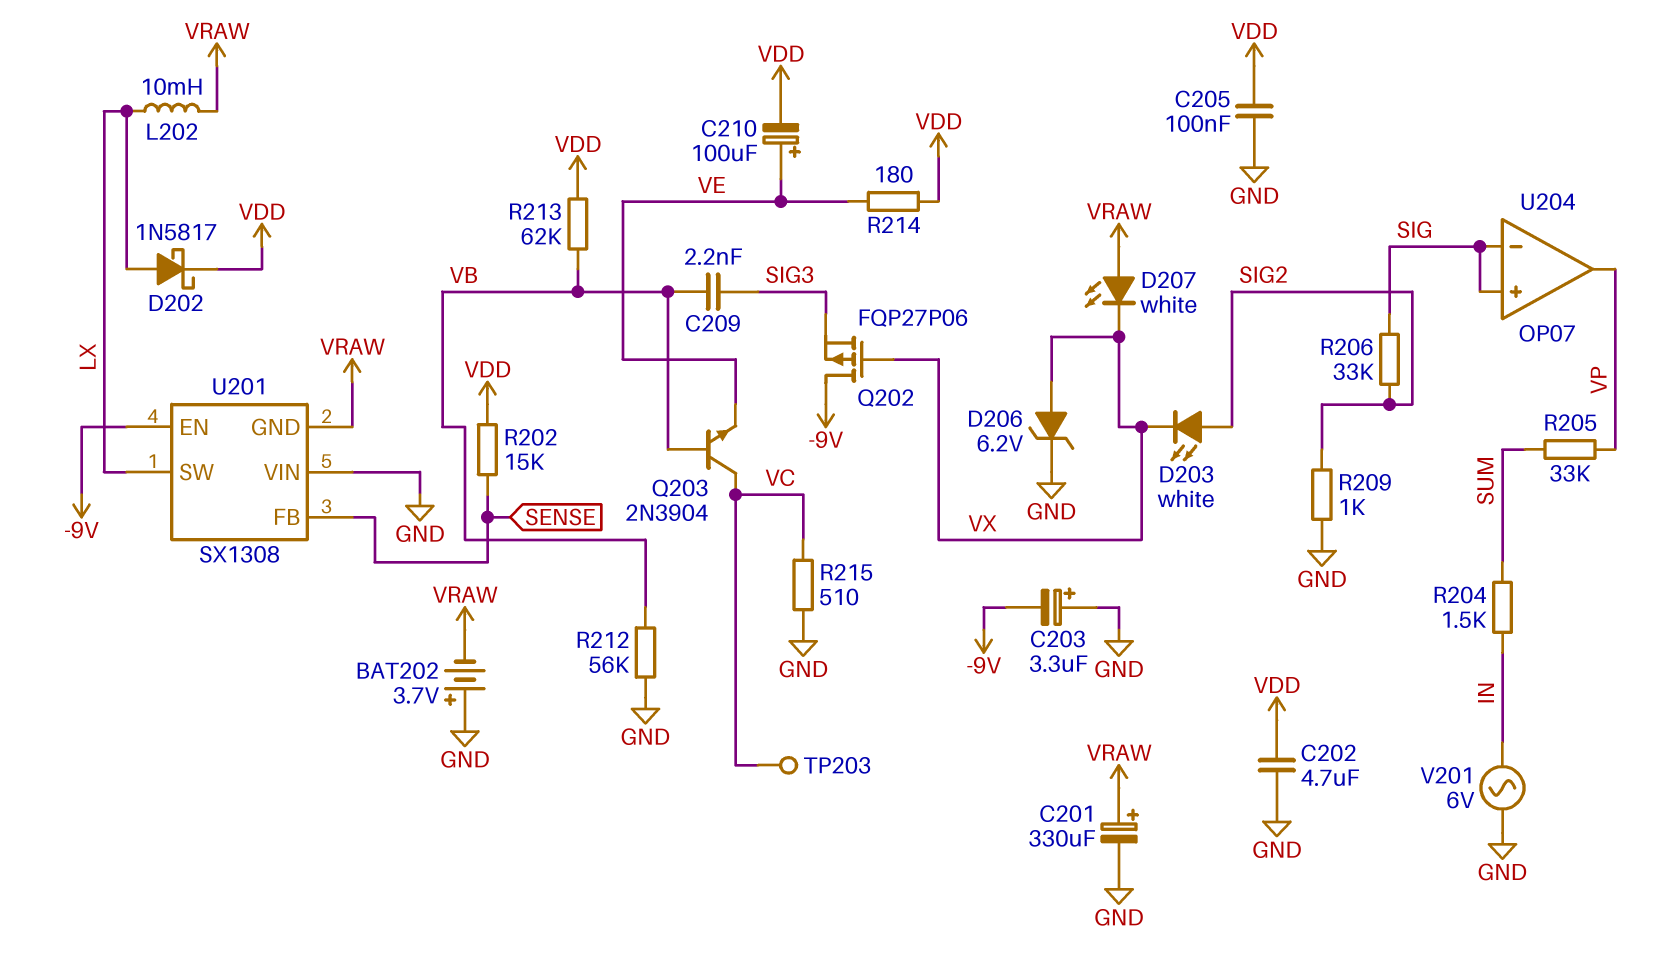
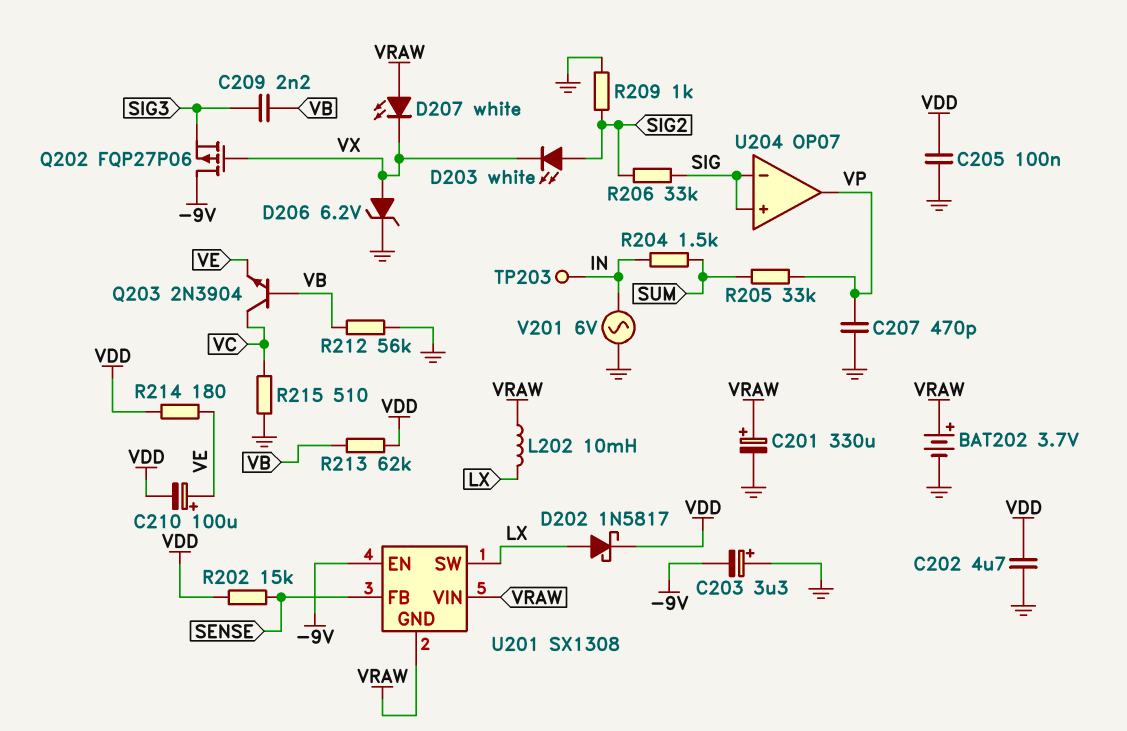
BAT202: 3.7V (plus GND, minus VRAW) -> 3.7V (plus VRAW, minus GND)
C207: none -> 470pF (GND, VP)
TP203: test point (VC) -> test point (IN)
U201 pin VIN: GND -> VRAW

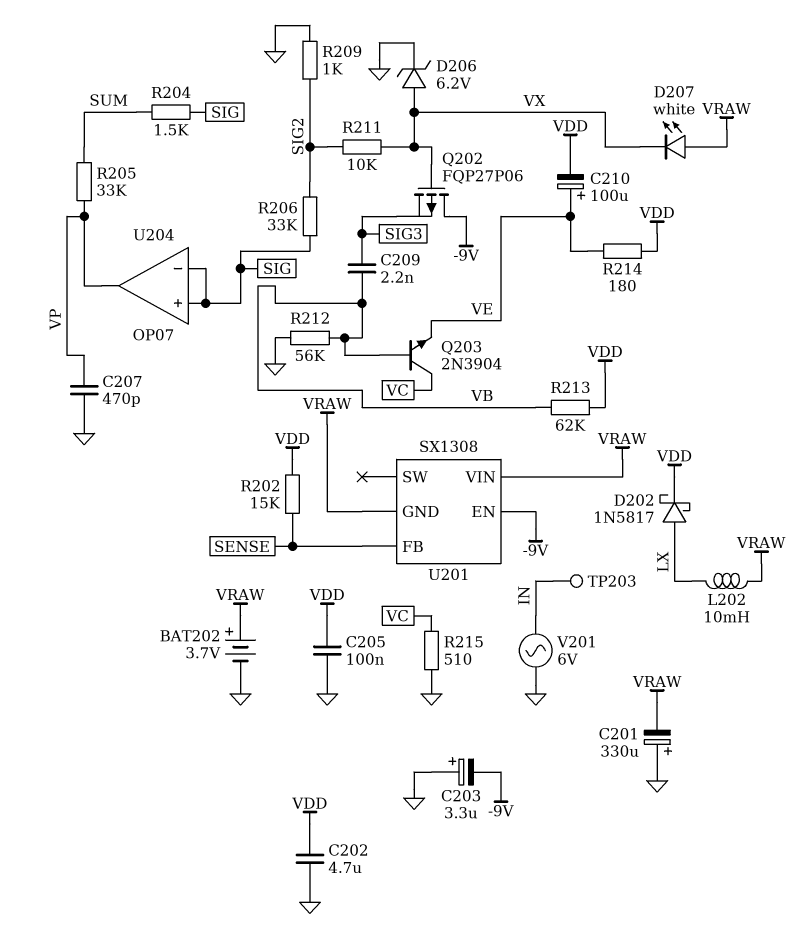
C201: 330uF (plus VRAW, minus GND) -> 330uF (plus GND, minus VRAW)
D203: LED white (A SIG2, K VX) -> none
R204: 1.5k (IN, SUM) -> 1.5k (SIG, SUM)
R211: none -> 10k (SIG2, VX)
U201 pin SW: LX -> none

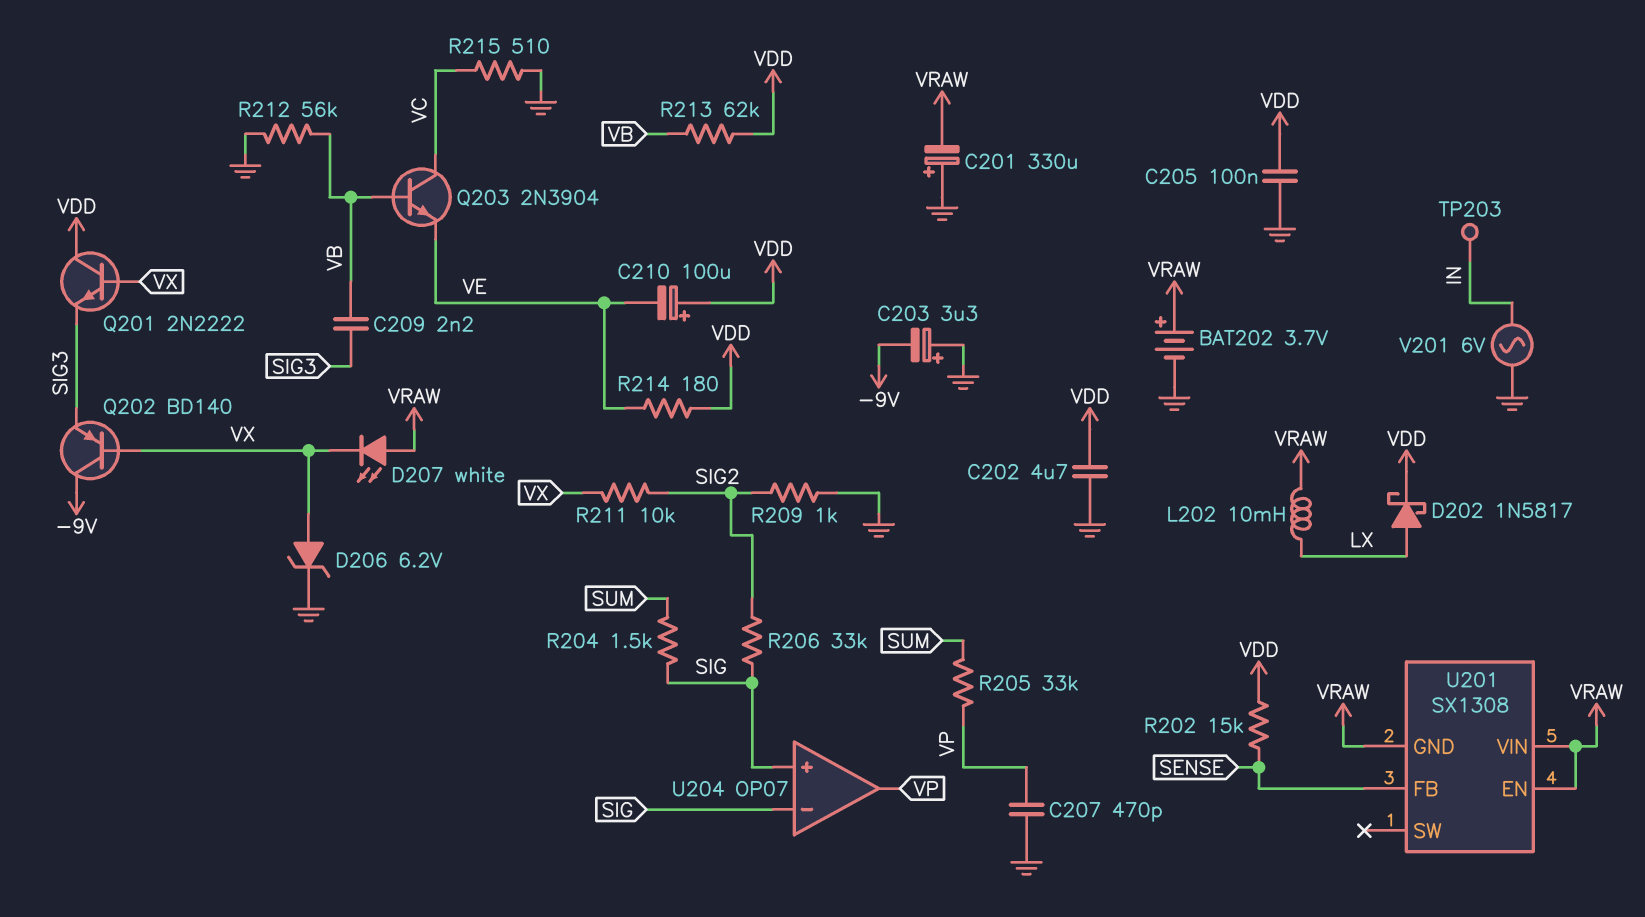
C210: 100uF (plus VE, minus VDD) -> 100uF (plus VDD, minus VE)
Q201: none -> NPN 2N2222 (B VX, C VDD, E SIG3)
Q202: PMOS FQP27P06 (G VX, D -9V, S SIG3) -> PNP BD140 (B VX, C -9V, E SIG3)
U201 pin EN: -9V -> VRAW

